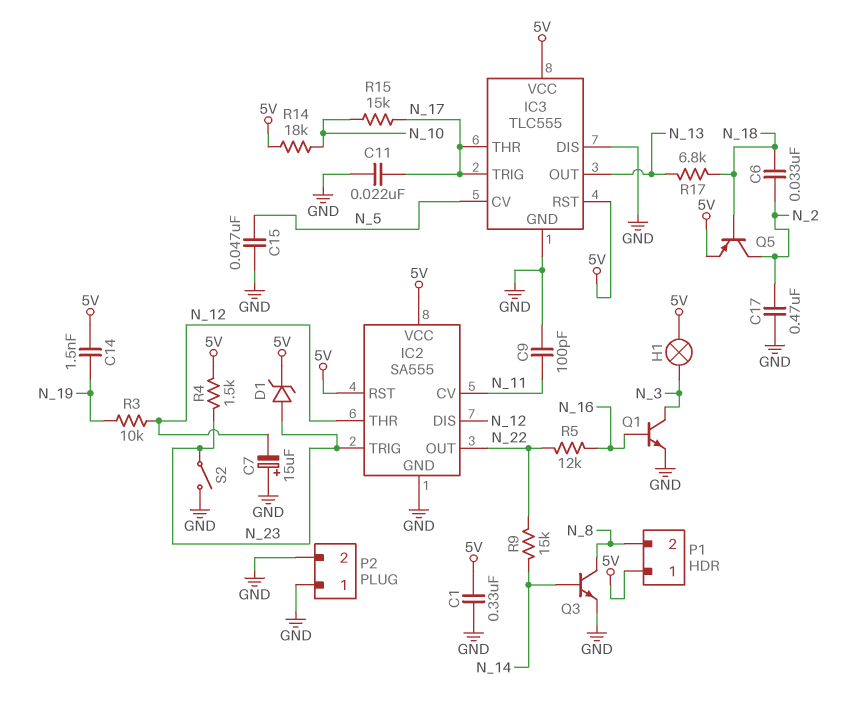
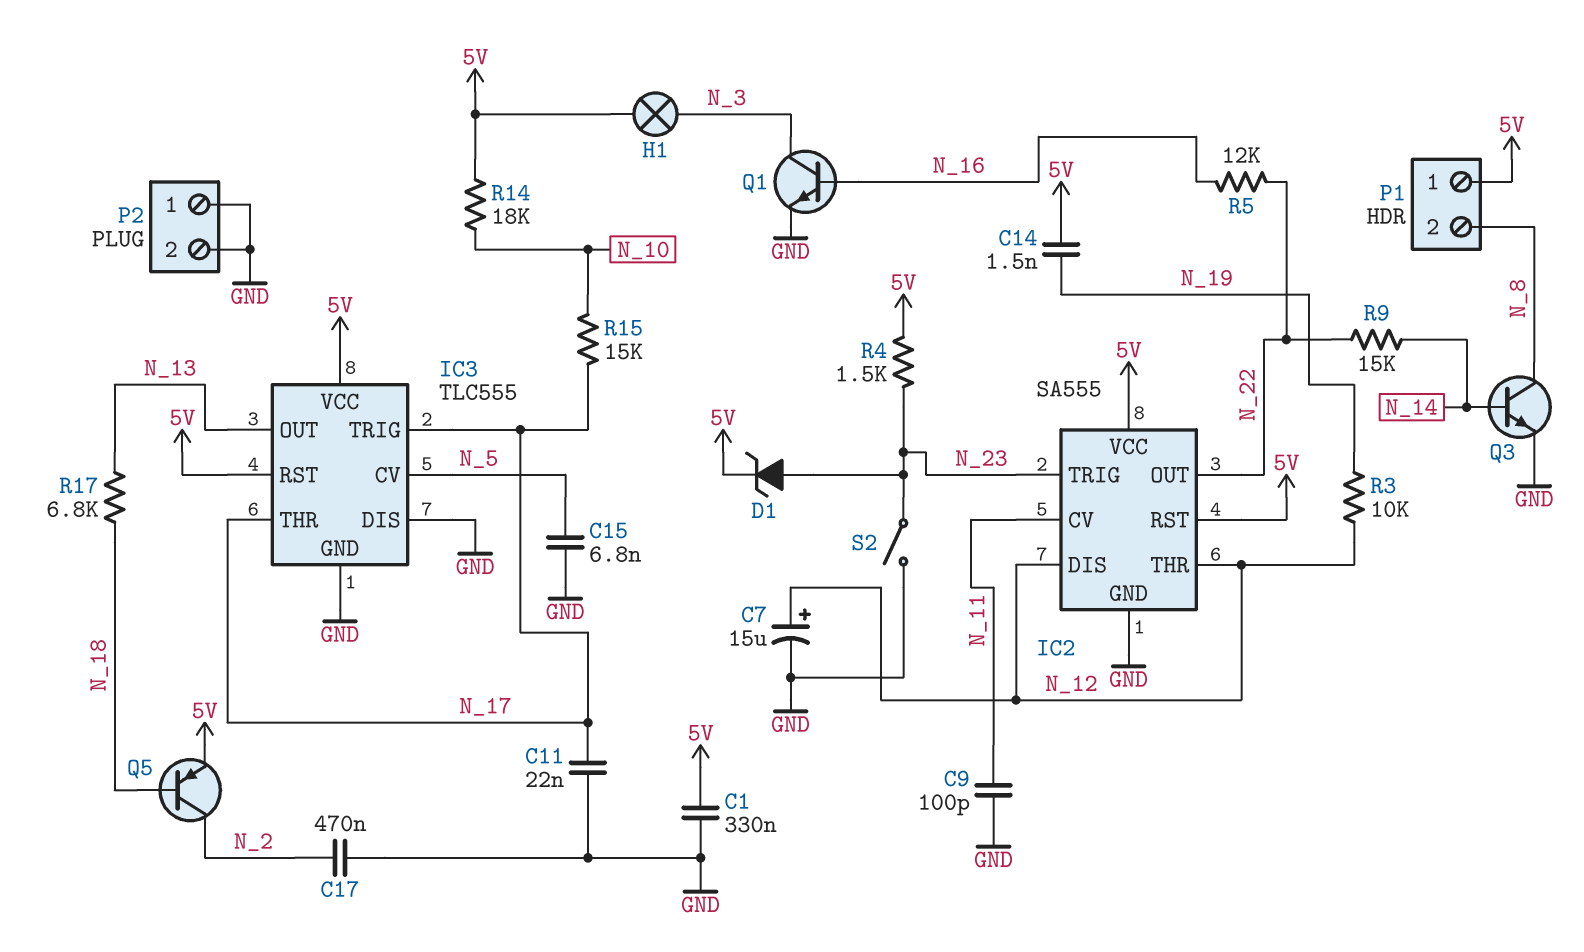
C6: 33nF (N_2, N_18) -> none
C7: 15uF (plus GND, minus N_12) -> 15uF (plus N_12, minus GND)
C15: 47nF (GND, N_5) -> 6.8nF (GND, N_5)

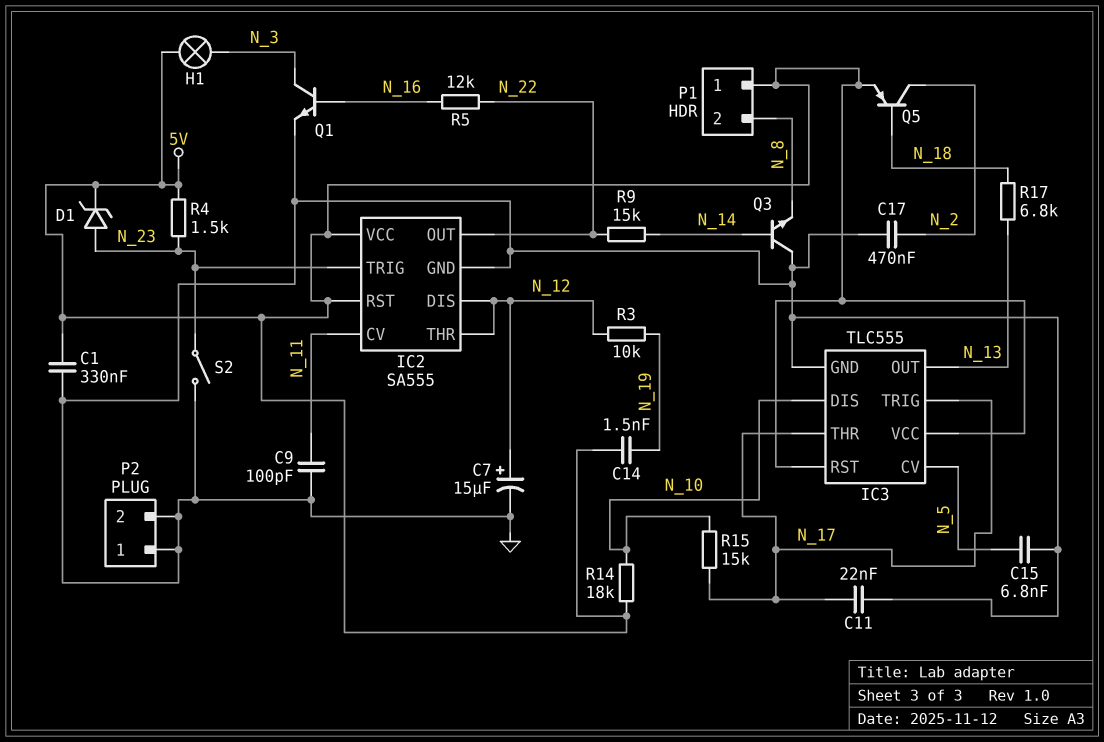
IC3 pin DIS: GND -> N_10
Q3: NPN (B N_14, C N_8, E GND) -> NPN (B N_14, C GND, E N_8)

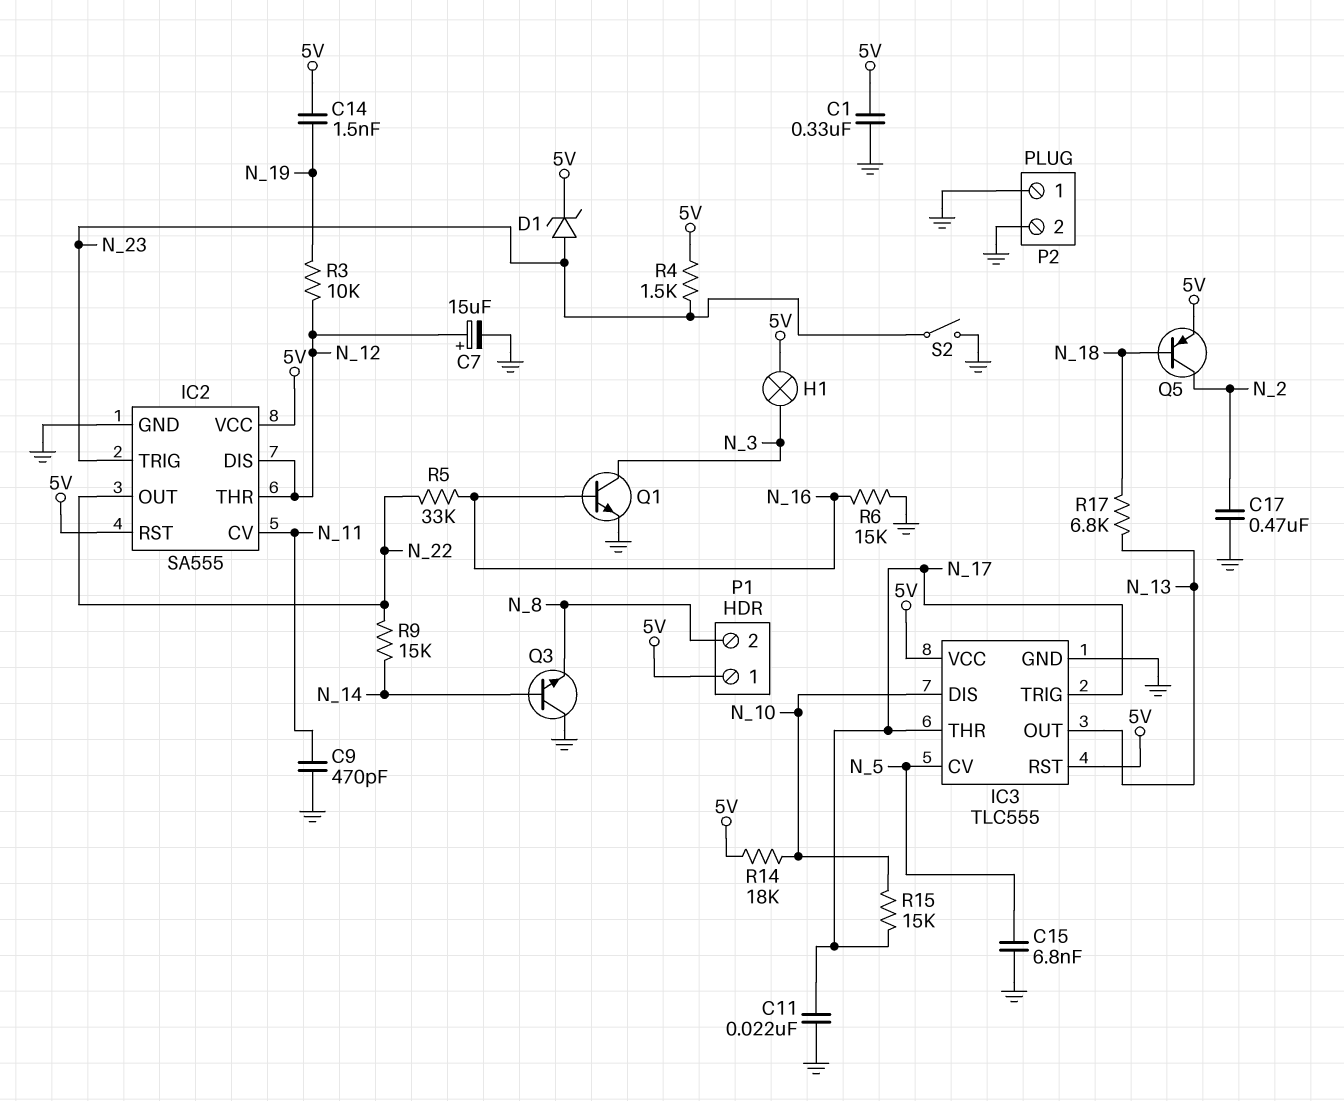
C9: 100pF (GND, N_11) -> 470pF (GND, N_11)
R5: 12k (N_16, N_22) -> 33k (N_16, N_22)
R6: none -> 15k (GND, N_16)

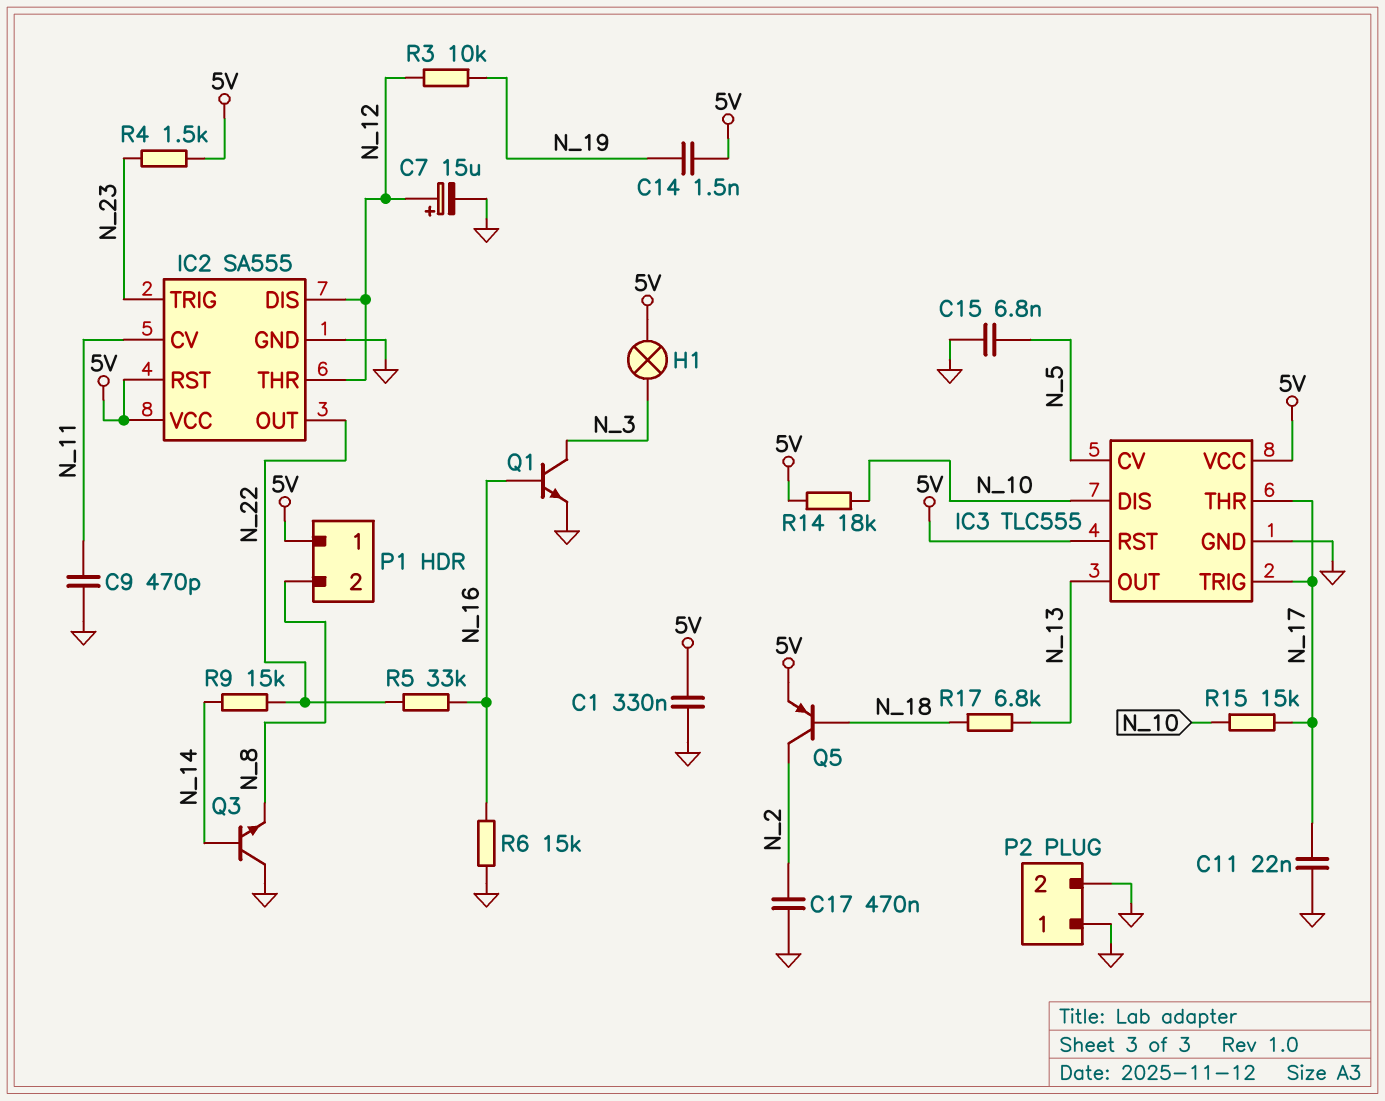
D1: zener (A N_23, K 5V) -> none
S2: switch (GND, N_23) -> none

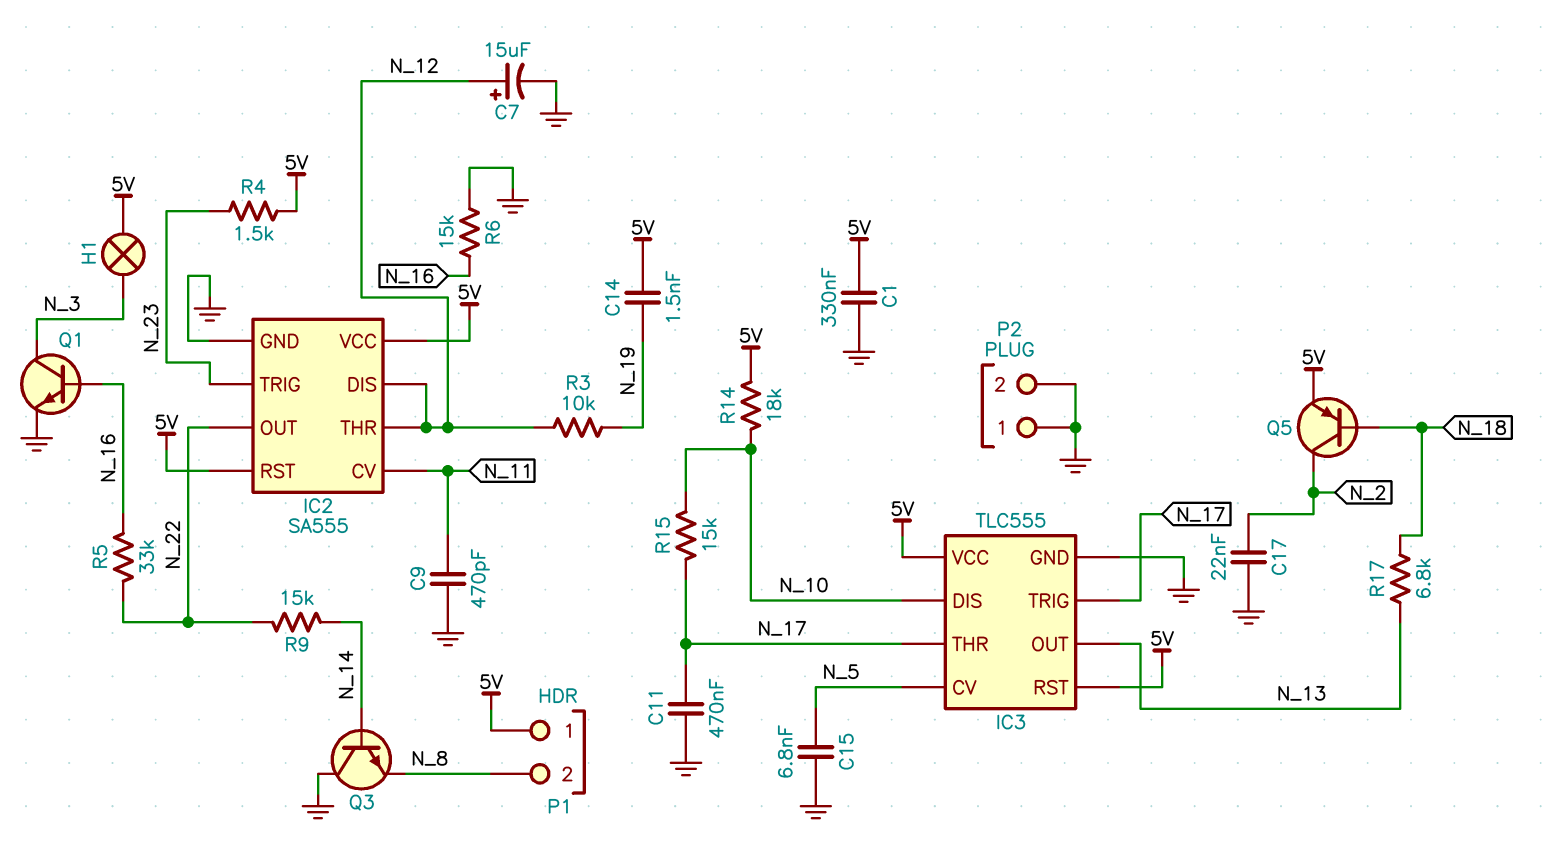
C11: 22nF (GND, N_17) -> 470nF (GND, N_17)
C17: 470nF (GND, N_2) -> 22nF (GND, N_2)

